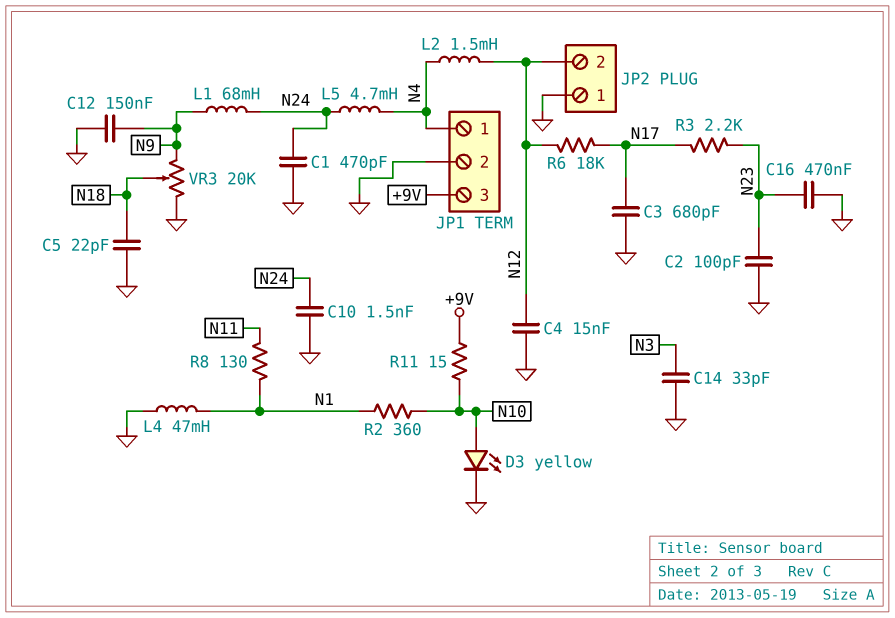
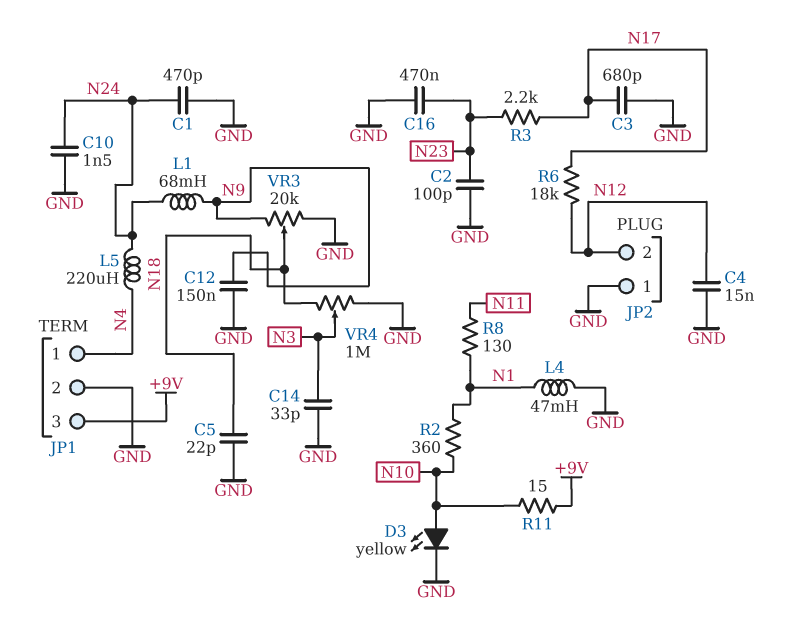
L2: 1.5mH (N4, N12) -> none
L5: 4.7mH (N4, N24) -> 220uH (N4, N24)
VR4: none -> 1M (GND, N18, wiper N3)

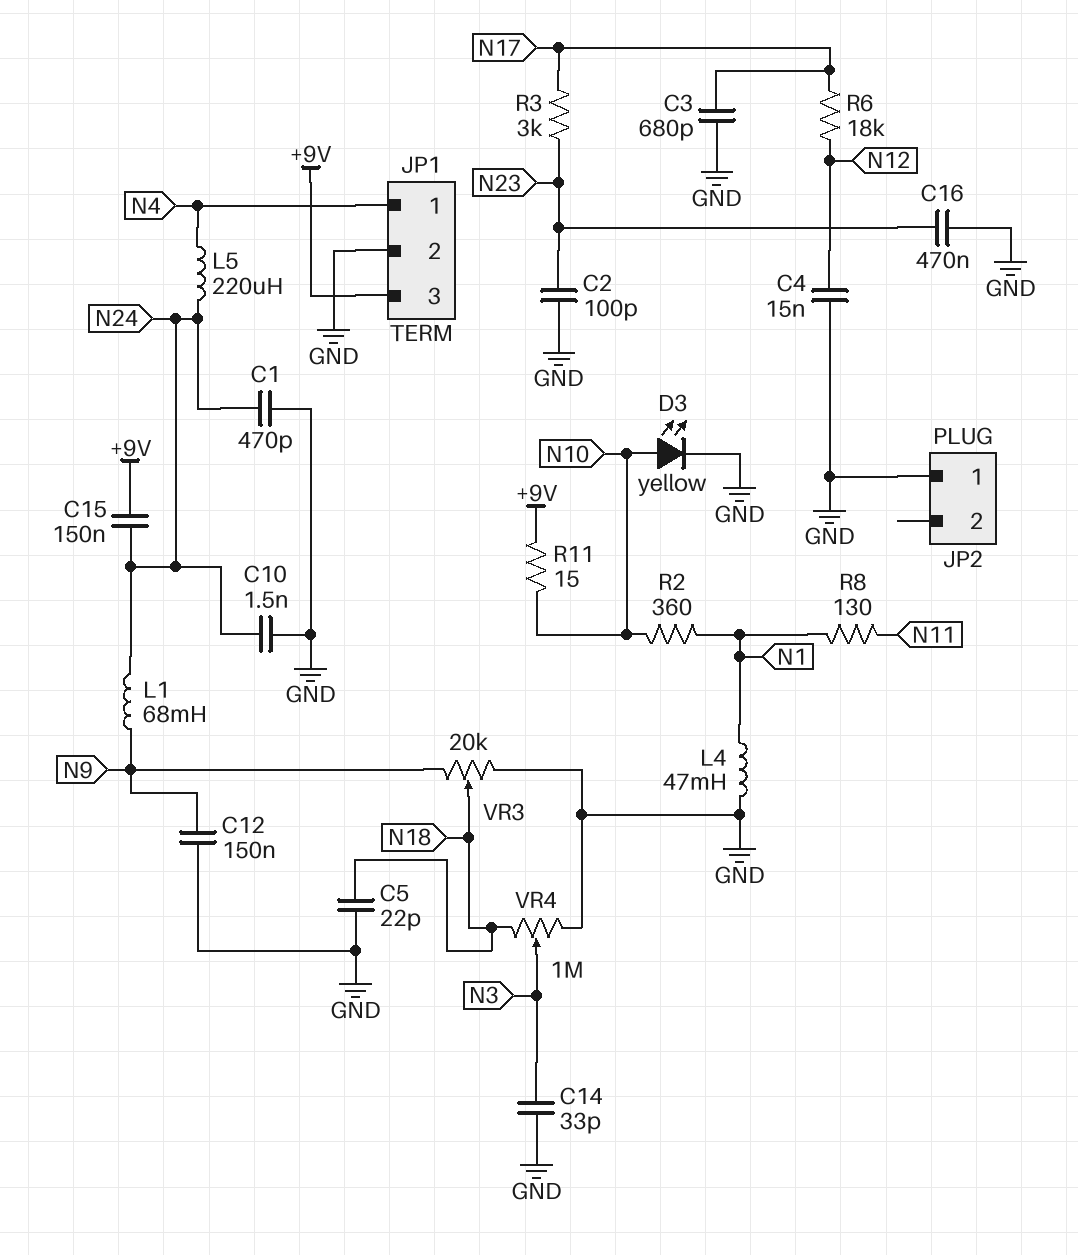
C15: none -> 150nF (+9V, N24)
JP2 pin 2: N12 -> none
R3: 2.2k (N17, N23) -> 3k (N17, N23)

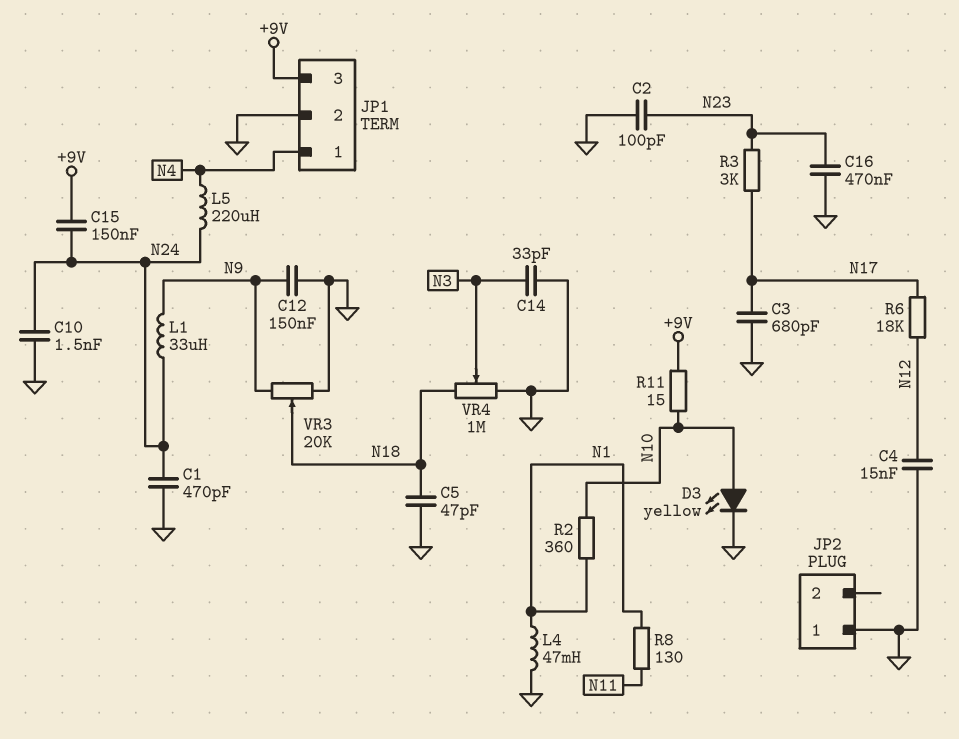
C5: 22pF (GND, N18) -> 47pF (GND, N18)
L1: 68mH (N9, N24) -> 33uH (N9, N24)

